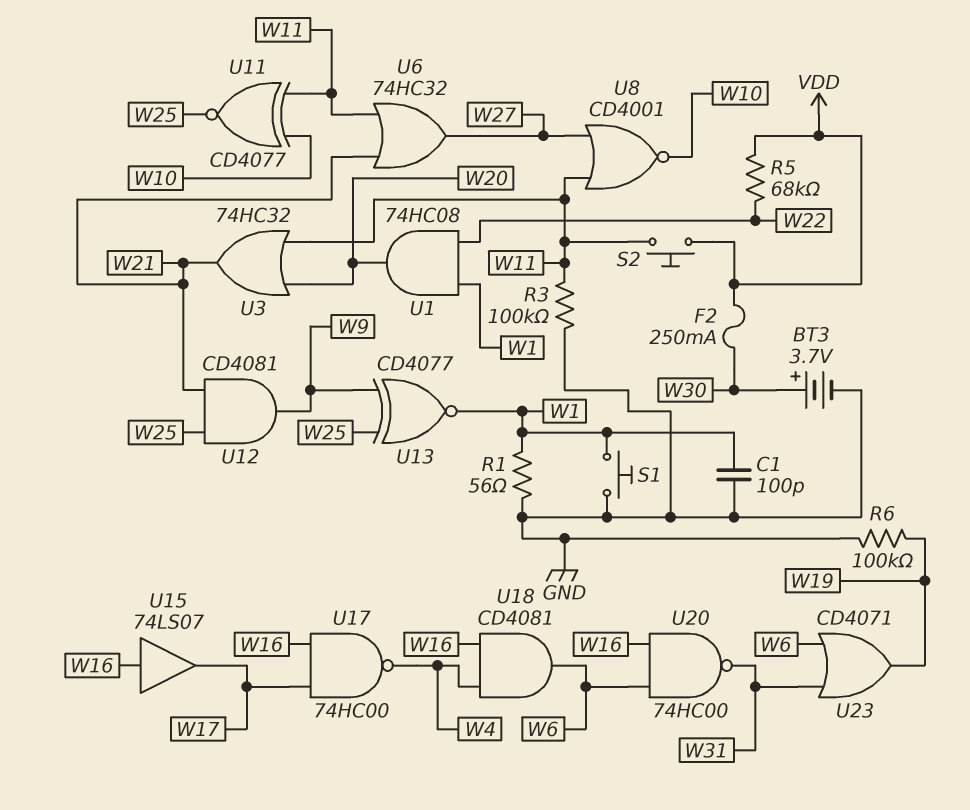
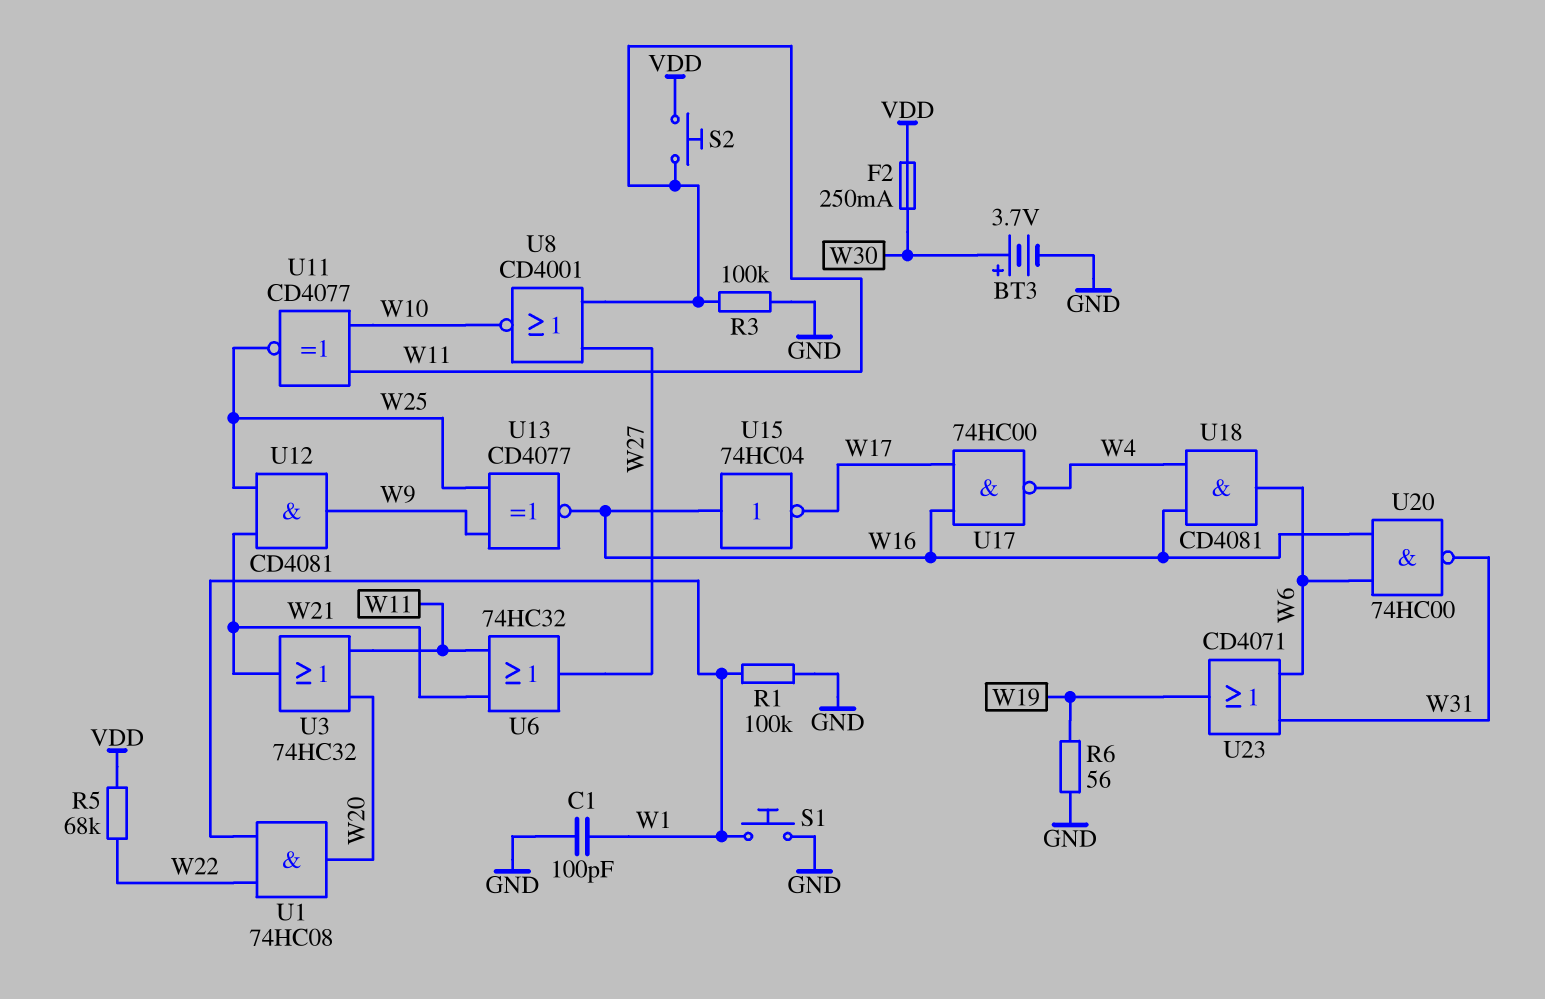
R1: 56 (GND, W1) -> 100k (GND, W1)
R6: 100k (GND, W19) -> 56 (GND, W19)
U13: XNOR CD4077 (in W9, in W25, out W1) -> XNOR CD4077 (in W9, in W25, out W16)
U15: buffer 74LS07 (in W16, out W17) -> NOT 74HC04 (in W16, out W17)

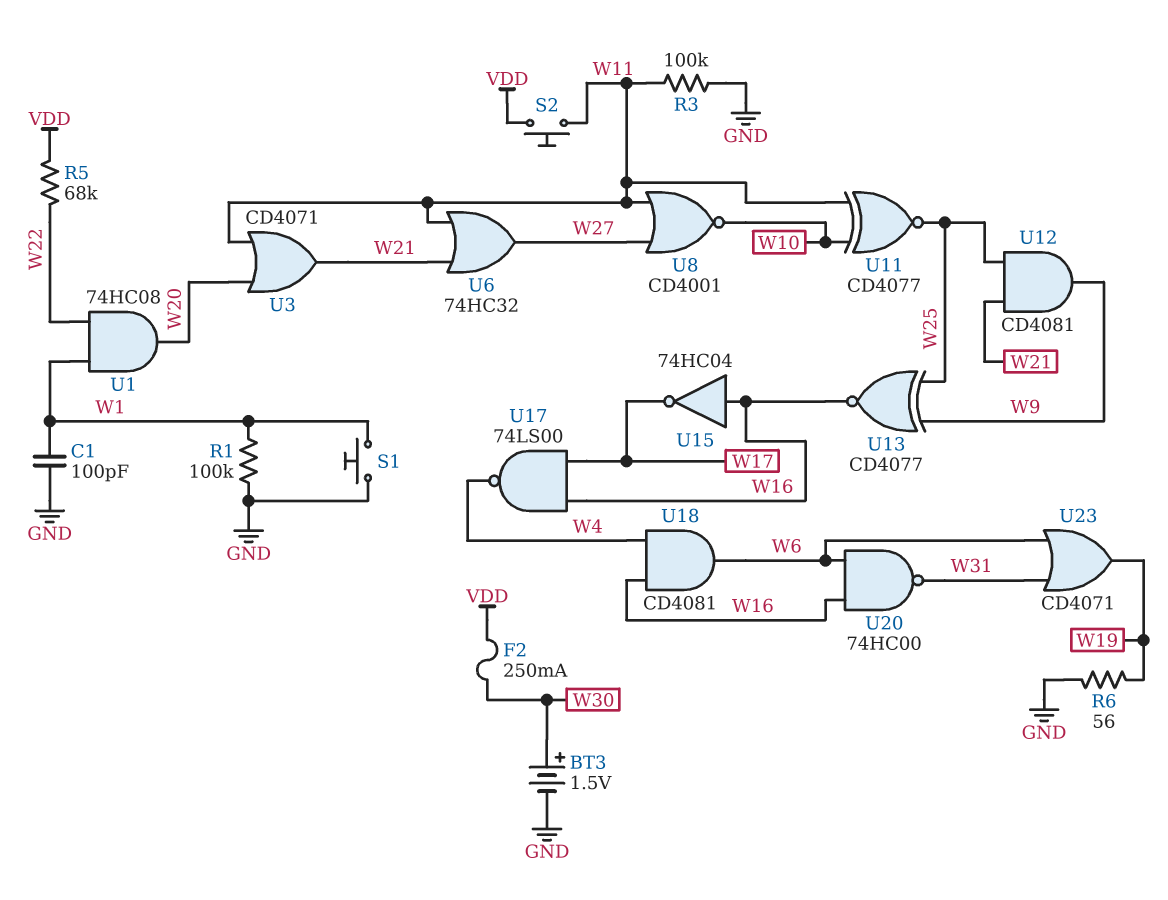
BT3: 3.7V (plus W30, minus GND) -> 1.5V (plus W30, minus GND)
U3: OR 74HC32 (in W11, in W20, out W21) -> OR CD4071 (in W11, in W20, out W21)
U17: NAND 74HC00 (in W16, in W17, out W4) -> NAND 74LS00 (in W16, in W17, out W4)

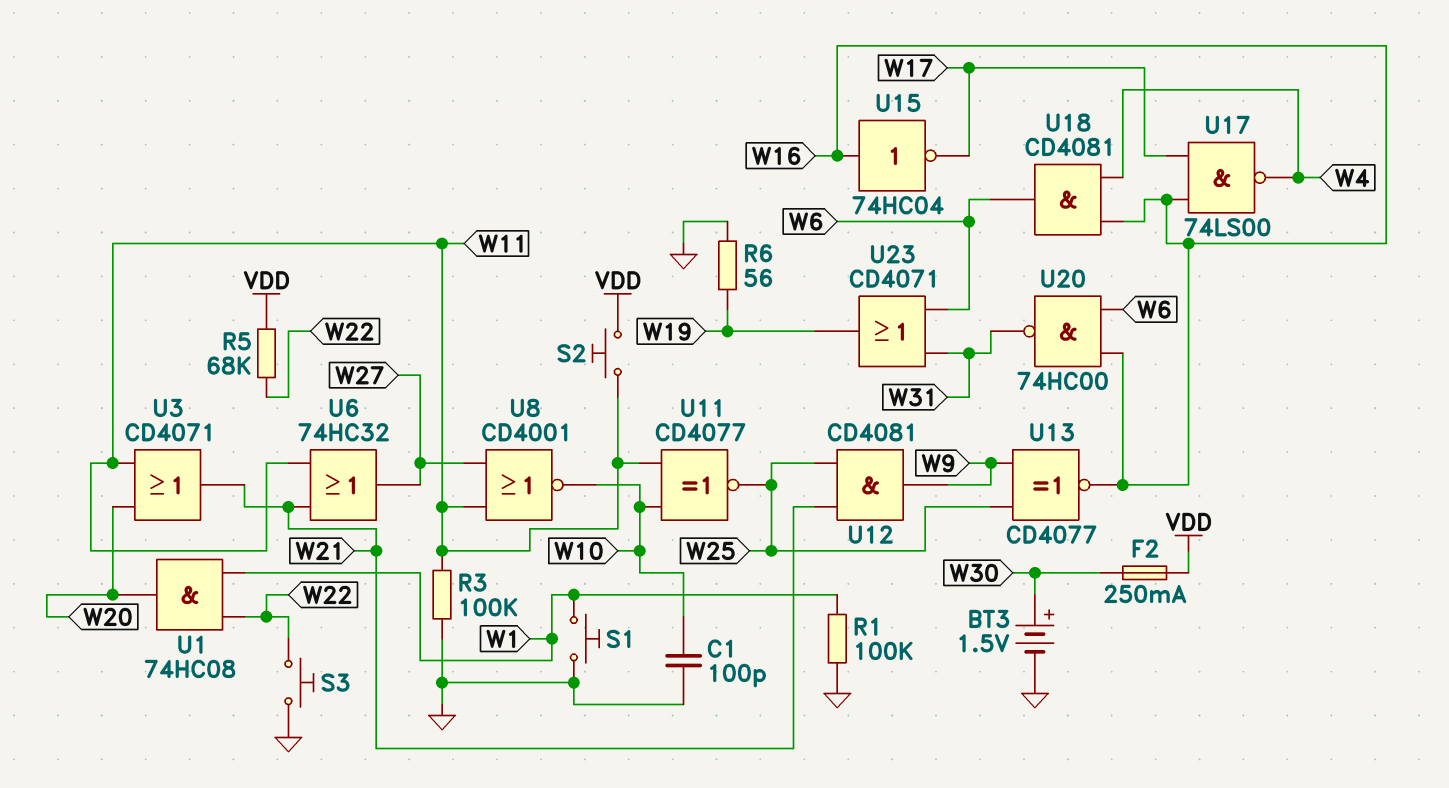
C1: 100pF (GND, W1) -> 100pF (GND, W10)
S3: none -> button (GND, W22)

